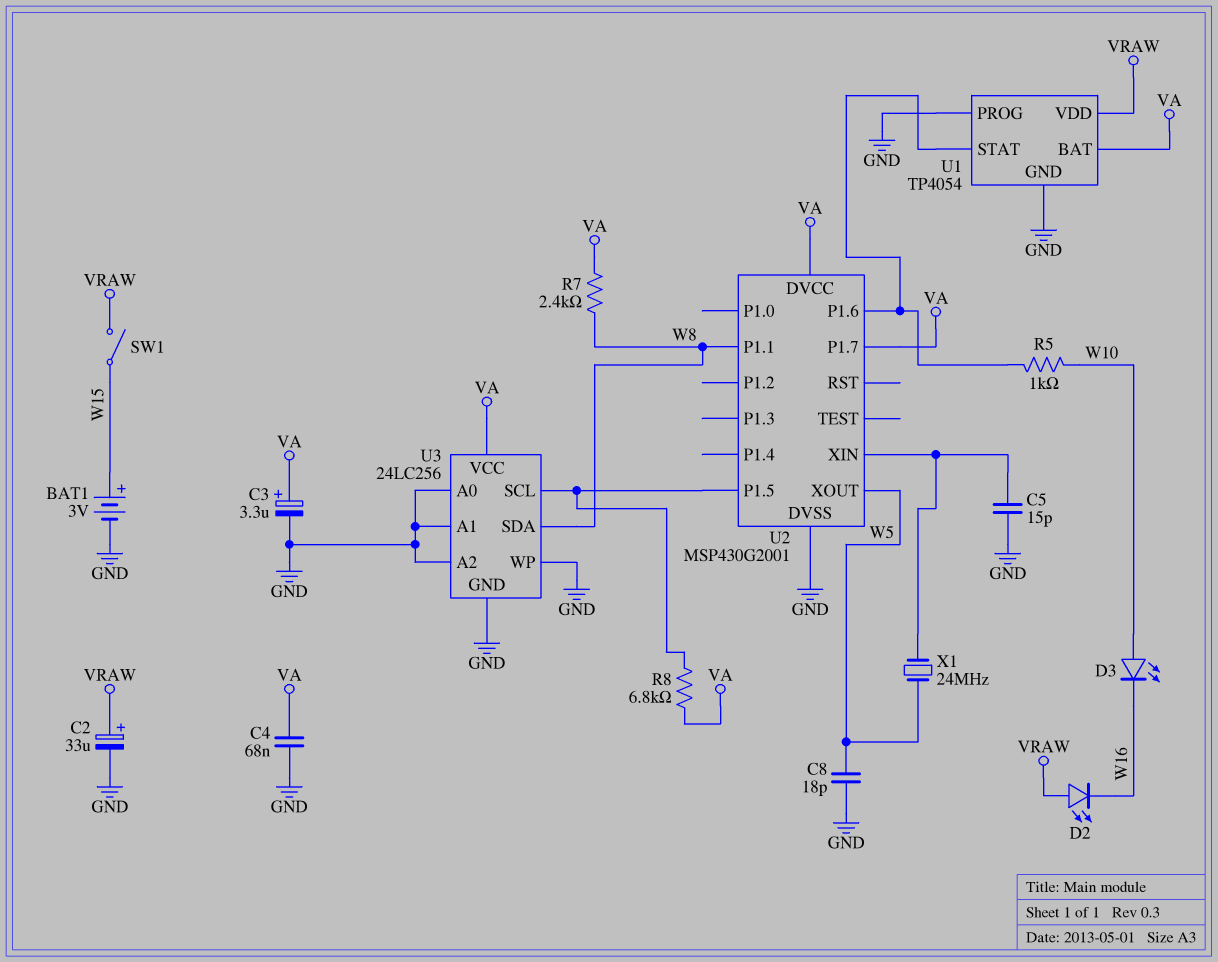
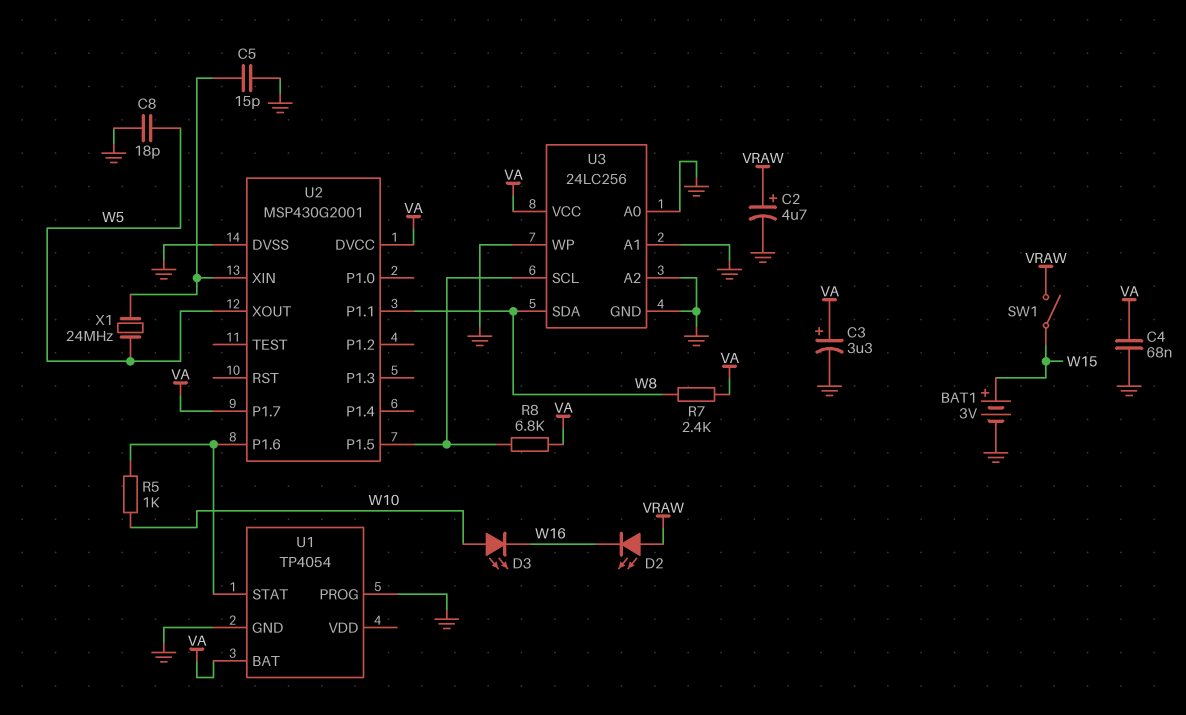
C2: 33uF (plus VRAW, minus GND) -> 4.7uF (plus VRAW, minus GND)
U1 pin VDD: VRAW -> none

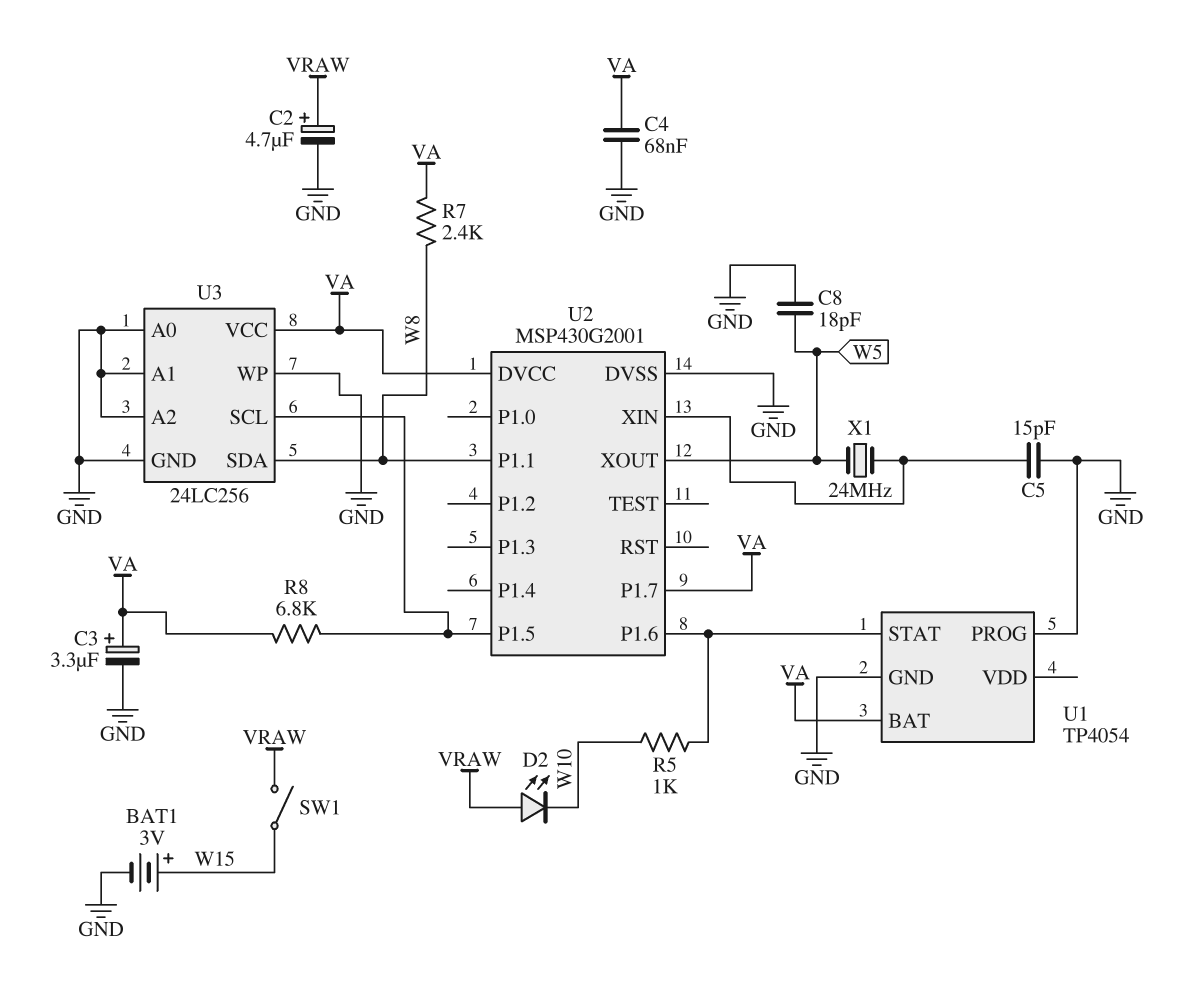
D2: LED (A VRAW, K W16) -> LED (A VRAW, K W10)
D3: LED (A W10, K W16) -> none

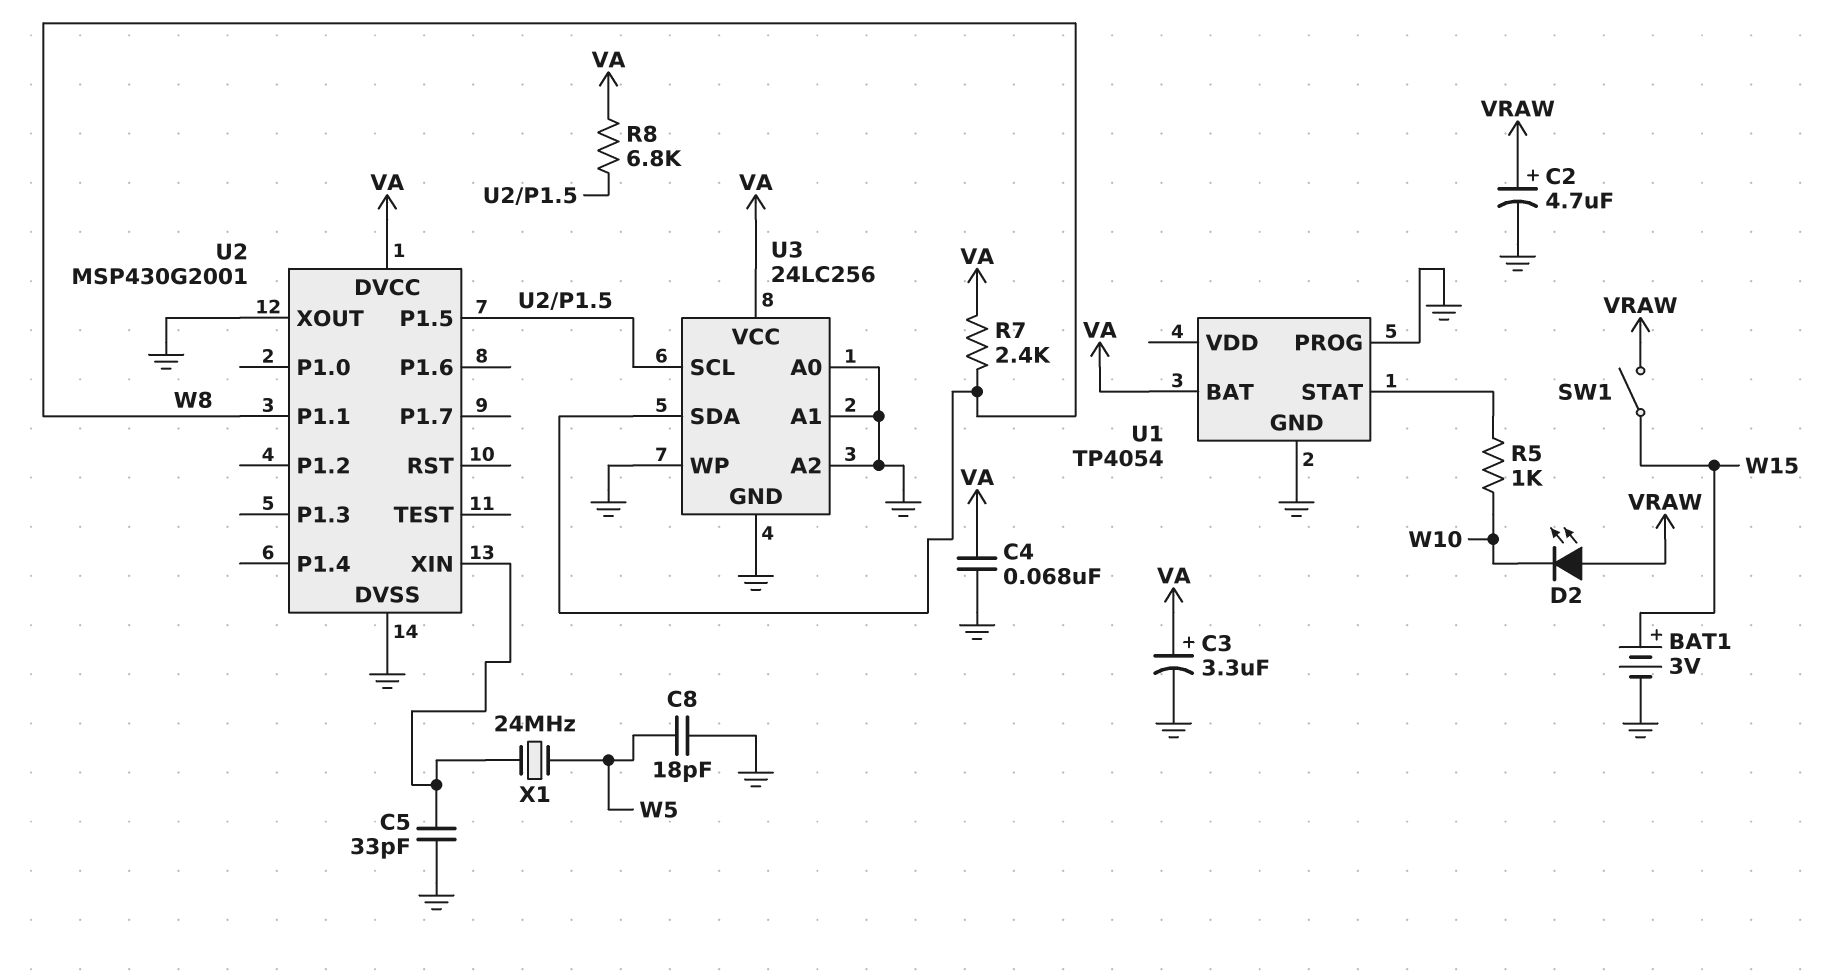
C5: 15pF (GND, U2/XIN) -> 33pF (GND, U2/XIN)
U2 pin P1.6: U1/STAT -> none
U2 pin P1.7: VA -> none
U2 pin XOUT: W5 -> GND

